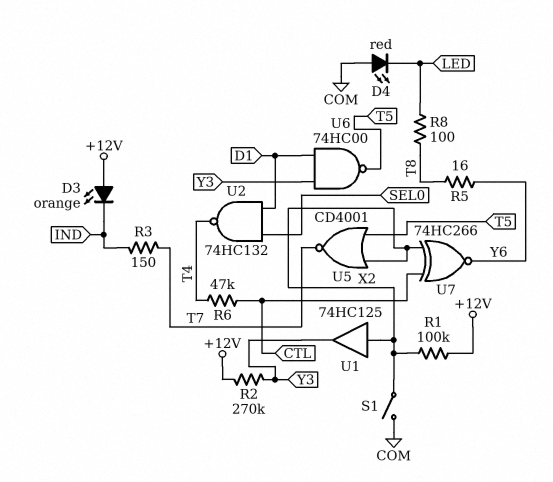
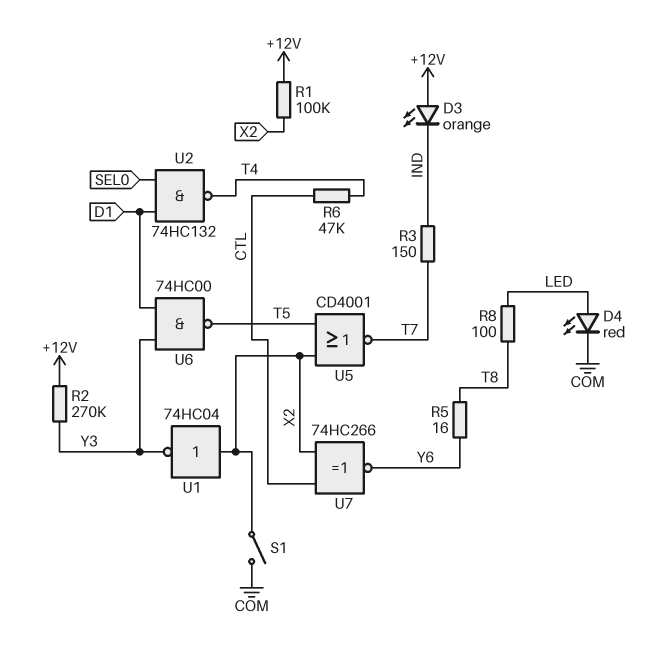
D4: LED red (A COM, K LED) -> LED red (A LED, K COM)
U1: buffer 74HC125 (in X2, out Y3) -> NOT 74HC04 (in X2, out Y3)

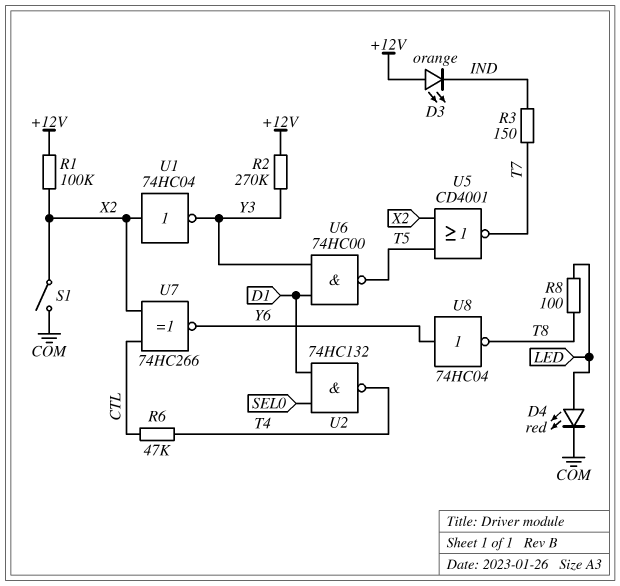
R5: 16 (T8, Y6) -> none
U8: none -> NOT 74HC04 (in Y6, out T8)

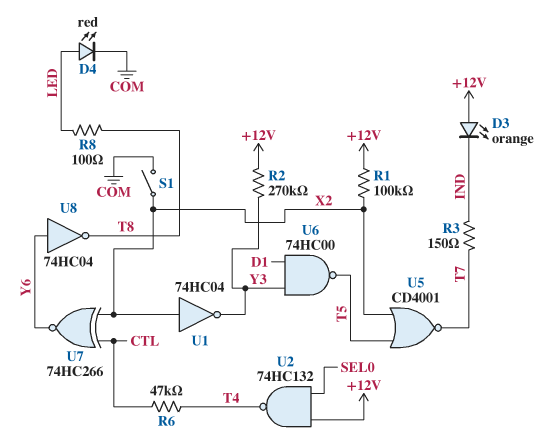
U2: NAND 74HC132 (in D1, in SEL0, out T4) -> NAND 74HC132 (in +12V, in SEL0, out T4)

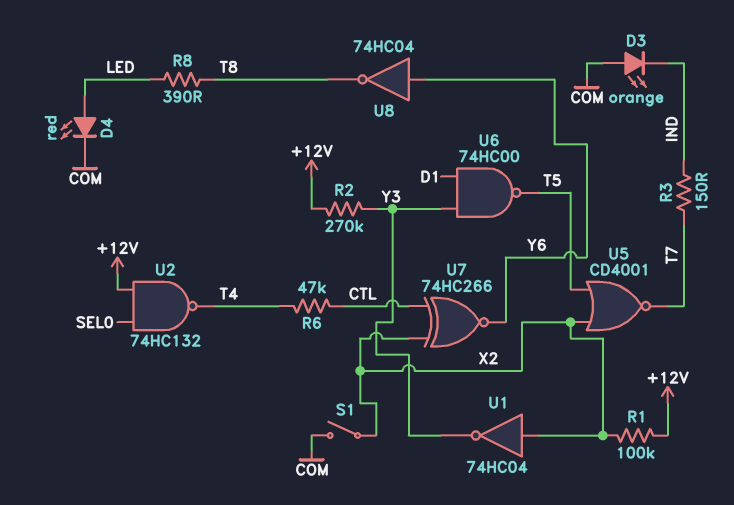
D3: LED orange (A +12V, K IND) -> LED orange (A COM, K IND)
R8: 100 (LED, T8) -> 390 (LED, T8)

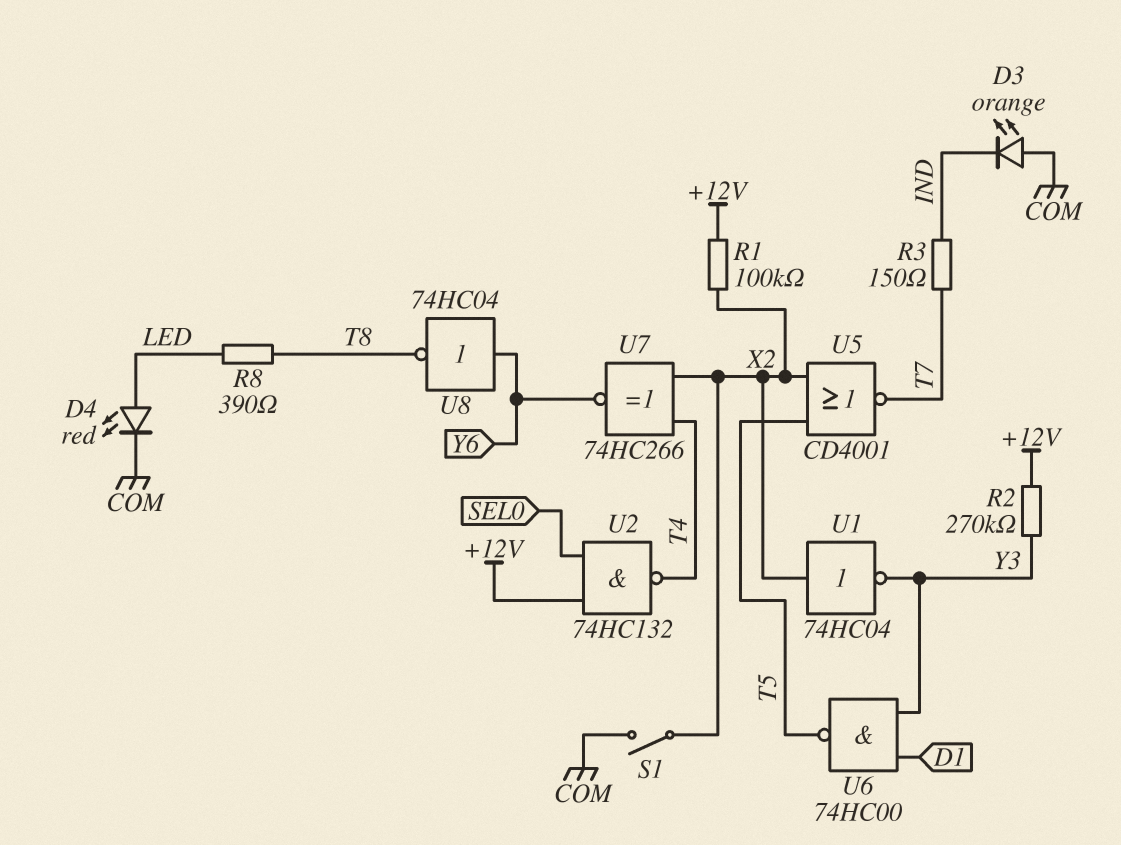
R6: 47k (CTL, T4) -> none
U7: XNOR 74HC266 (in CTL, in X2, out Y6) -> XNOR 74HC266 (in T4, in X2, out Y6)

